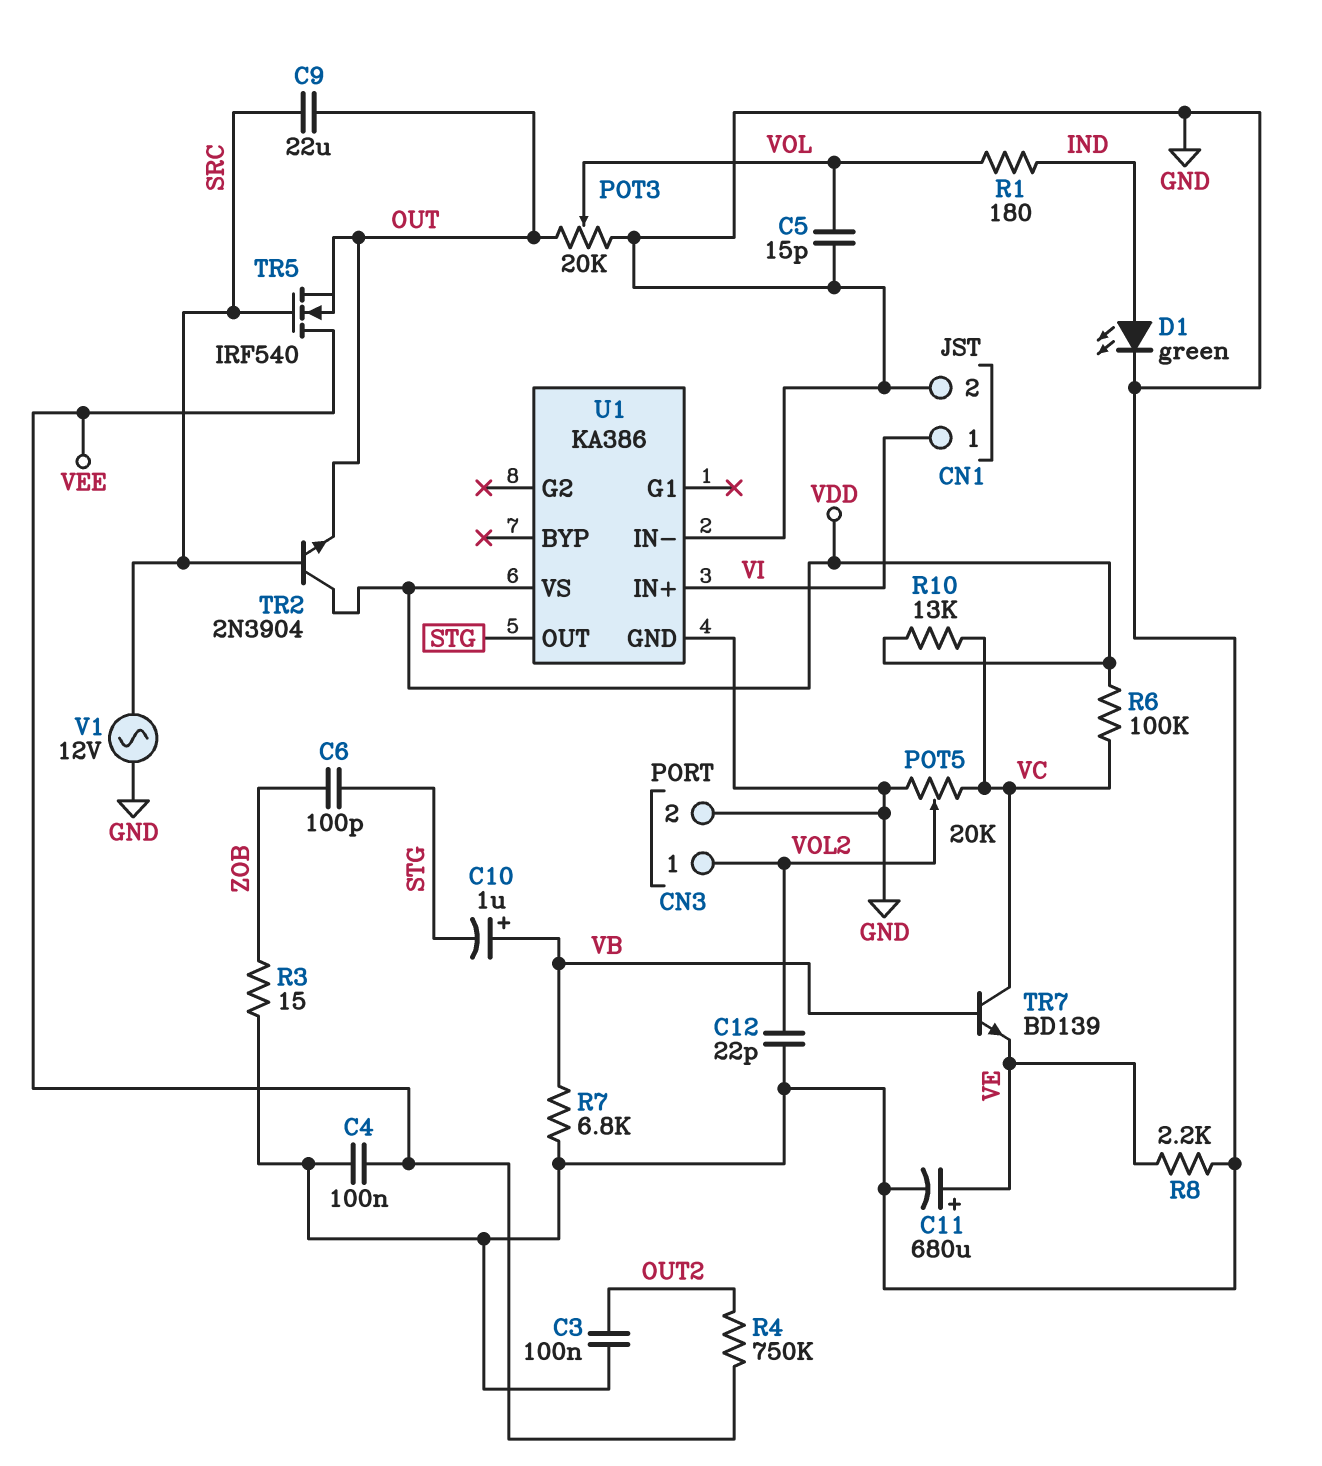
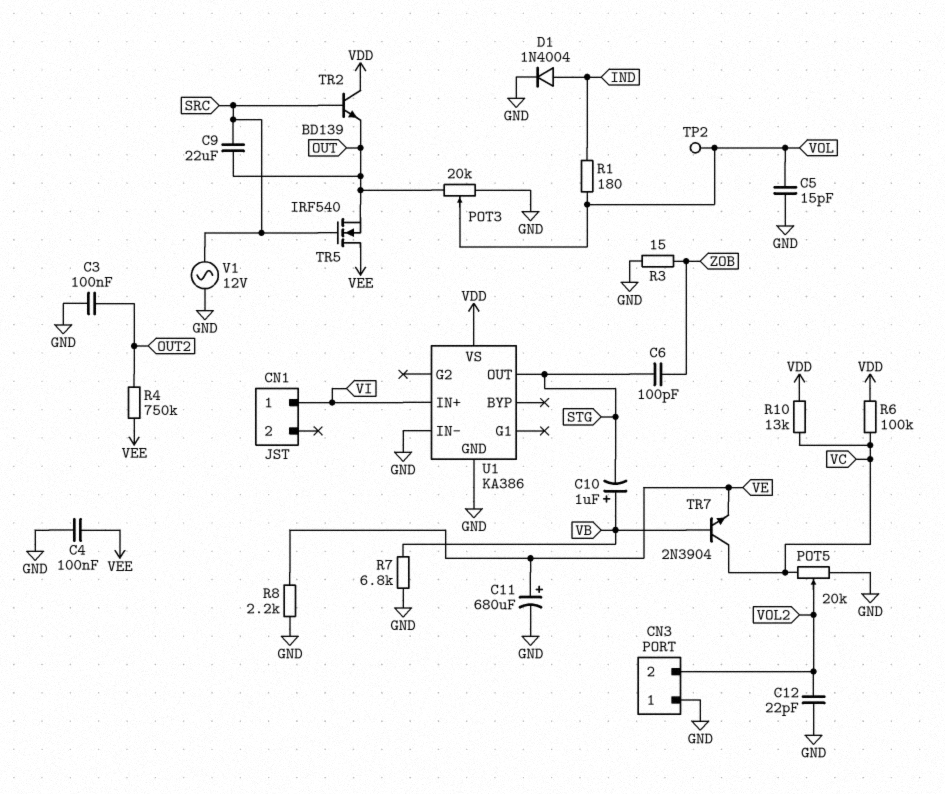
CN1 pin 2: GND -> none
CN3 pin 1: VOL2 -> GND
CN3 pin 2: GND -> VOL2
D1: LED green (A IND, K GND) -> diode 1N4004 (A IND, K GND)
TP2: none -> test point (VOL)
TR2: NPN 2N3904 (B SRC, C VDD, E OUT) -> NPN BD139 (B SRC, C VDD, E OUT)
TR7: NPN BD139 (B VB, C VC, E VE) -> NPN 2N3904 (B VB, C VC, E VE)

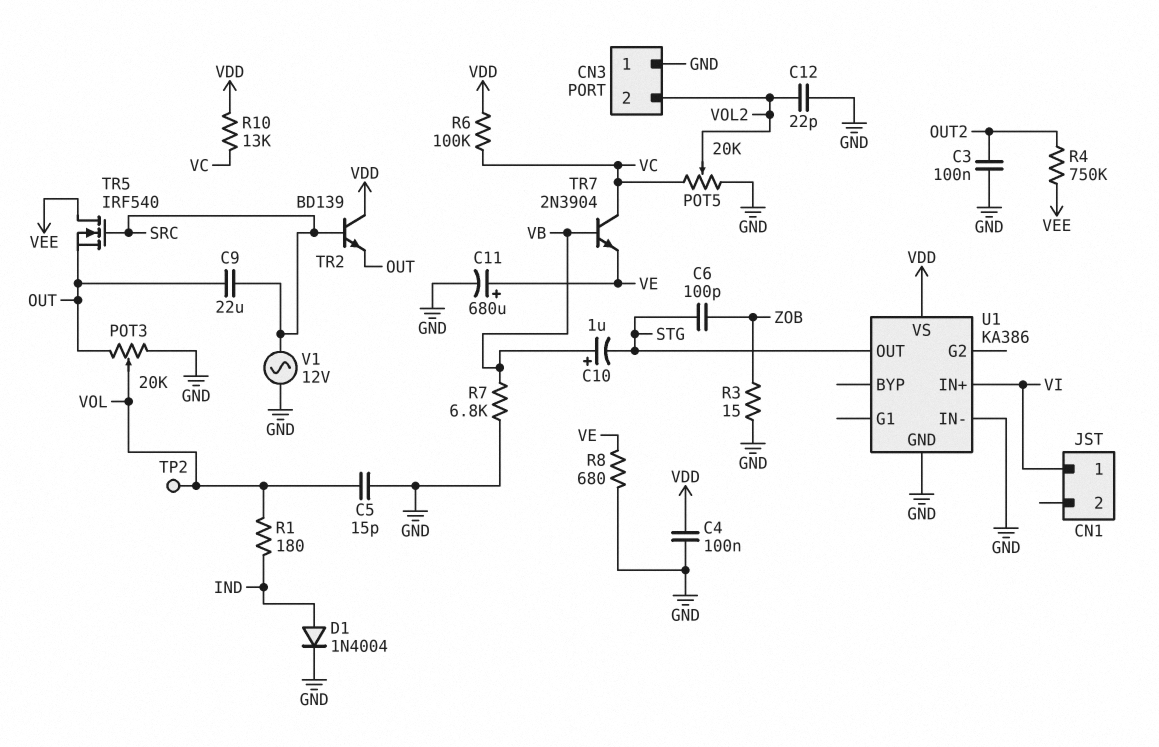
C4: 100nF (GND, VEE) -> 100nF (GND, VDD)
R8: 2.2k (GND, VE) -> 680 (GND, VE)

